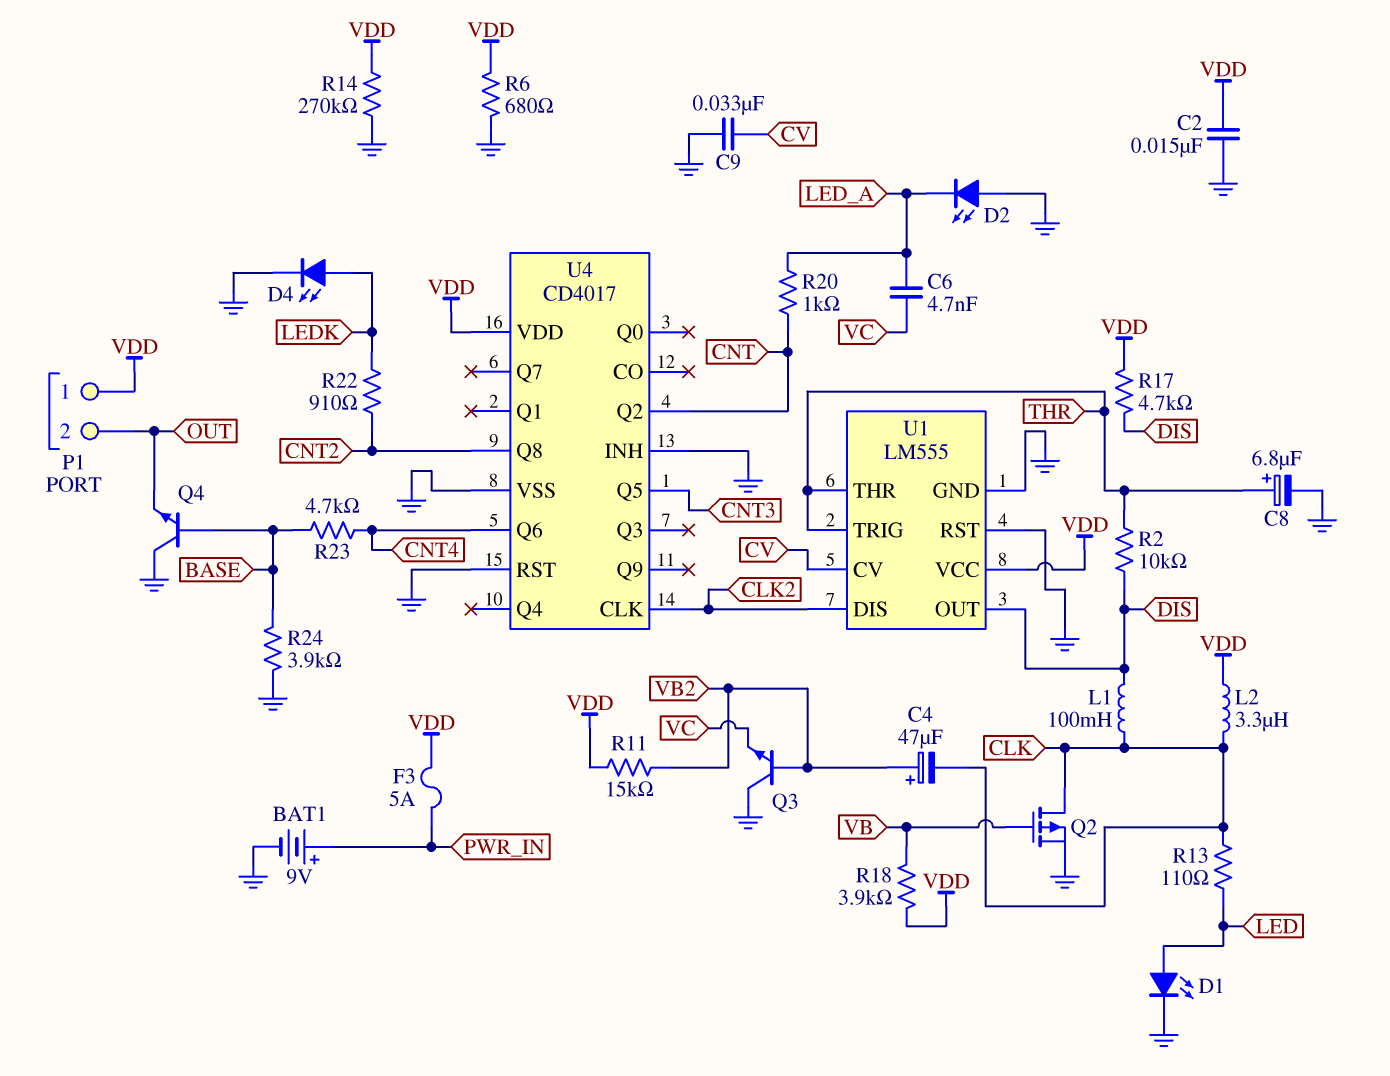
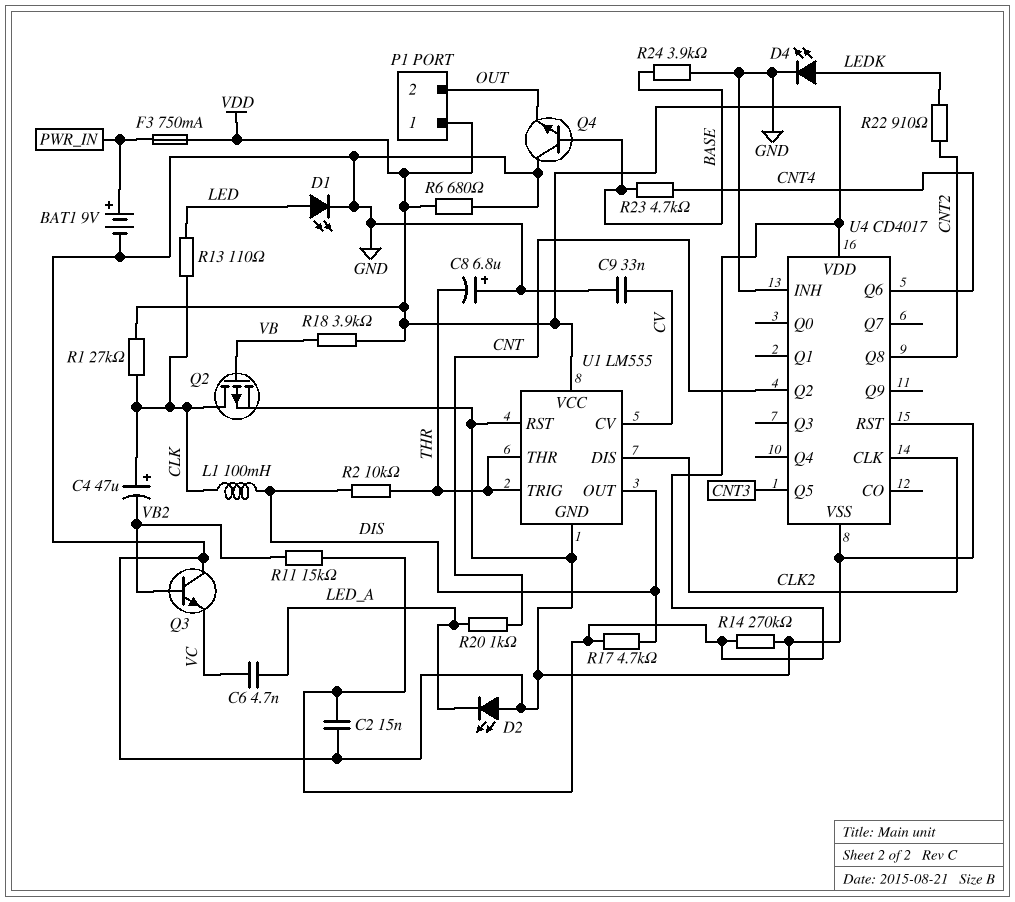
C4: 47uF (plus VB2, minus CLK) -> 47uF (plus CLK, minus VB2)
C8: 6.8uF (plus THR, minus GND) -> 6.8uF (plus GND, minus THR)
F3: 5A (PWR_IN, VDD) -> 750mA (PWR_IN, VDD)
L2: 3.3uH (CLK, VDD) -> none
R1: none -> 27k (CLK, VDD)

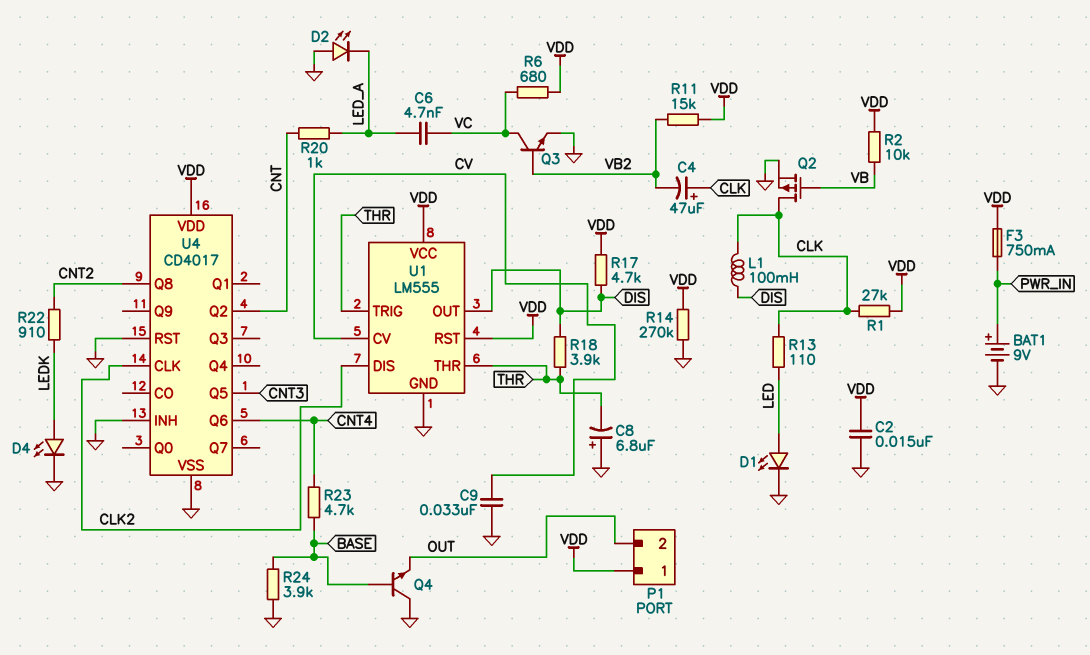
Q3: NPN (B VB2, C GND, E VC) -> NPN (B VB2, C VC, E GND)
R2: 10k (DIS, THR) -> 10k (VB, VDD)
R6: 680 (GND, VDD) -> 680 (VC, VDD)
R18: 3.9k (VB, VDD) -> 3.9k (DIS, THR)
U1 pin RST: GND -> VDD

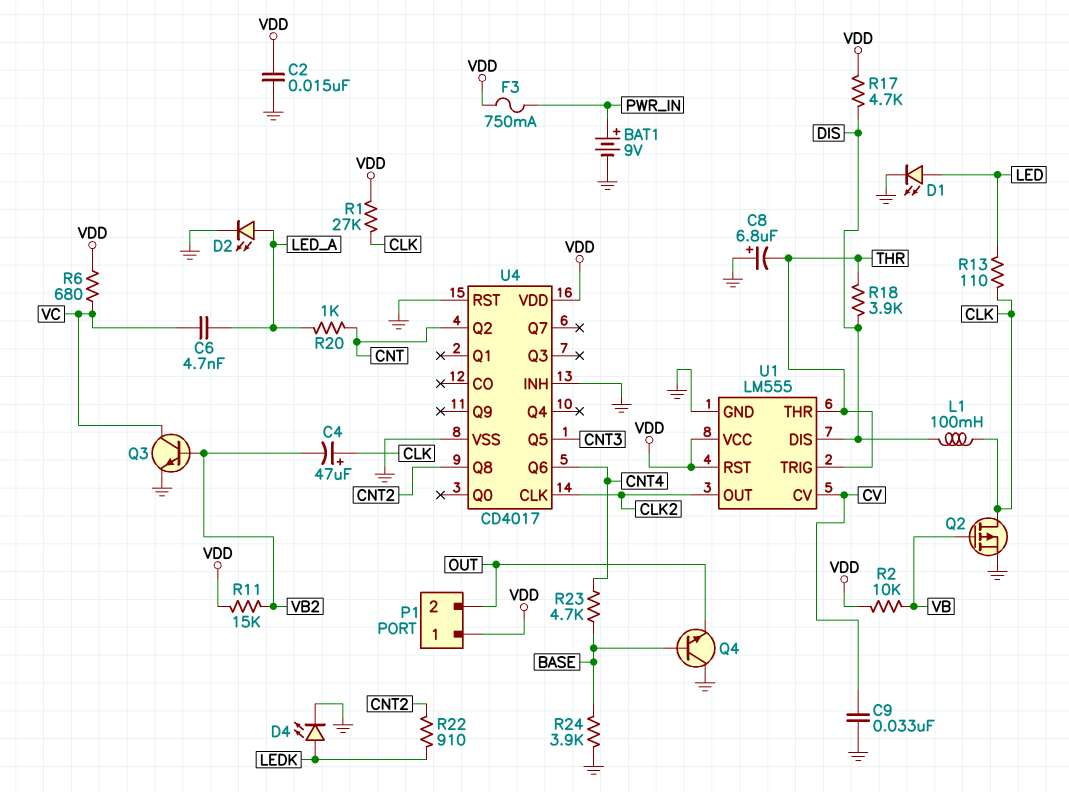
D2: LED (A GND, K LED_A) -> LED (A LED_A, K GND)
R14: 270k (GND, VDD) -> none
U1 pin DIS: CLK2 -> DIS
U1 pin OUT: DIS -> CLK2

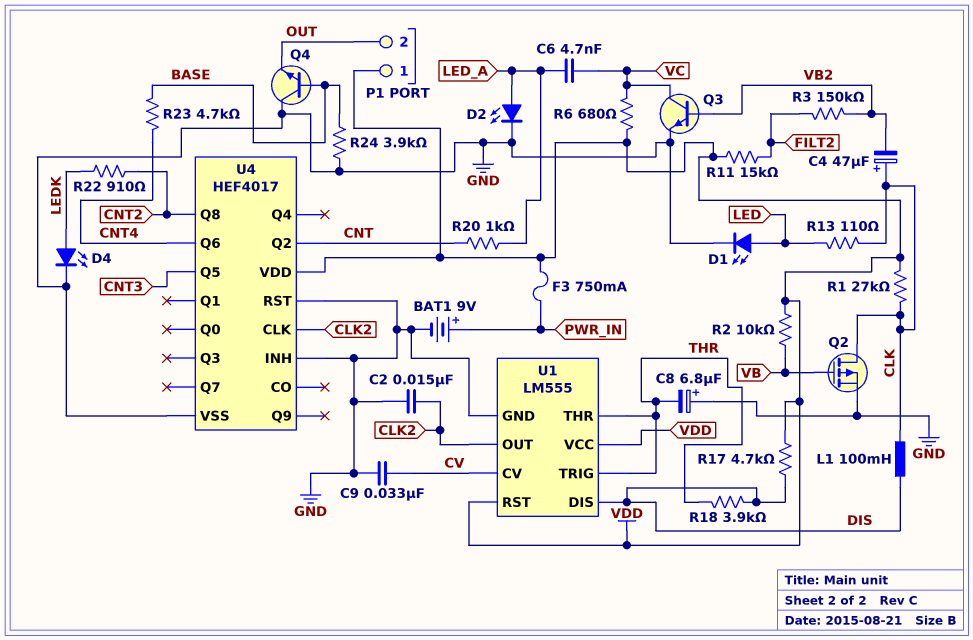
C2: 15nF (GND, VDD) -> 15nF (CLK2, GND)
R3: none -> 150k (FILT2, VB2)
R11: 15k (VB2, VDD) -> 15k (FILT2, VDD)
U4: CD4017 -> HEF4017

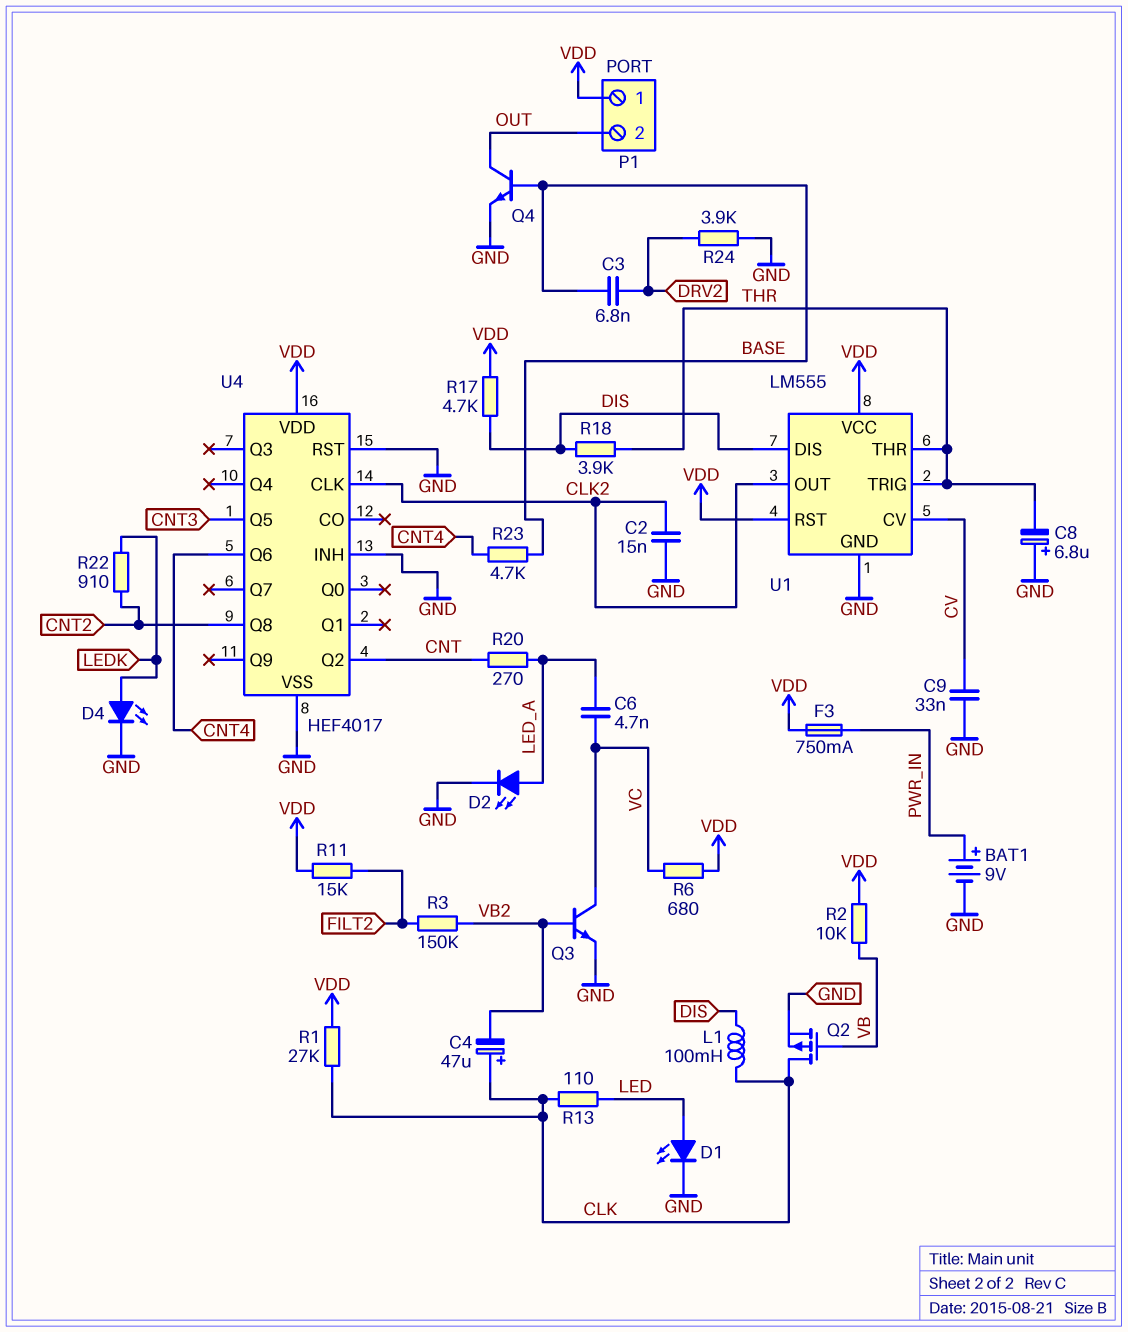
C3: none -> 6.8nF (BASE, DRV2)
Q4: NPN (B BASE, C GND, E OUT) -> NPN (B BASE, C OUT, E GND)
R20: 1k (CNT, LED_A) -> 270 (CNT, LED_A)
R24: 3.9k (BASE, GND) -> 3.9k (DRV2, GND)

